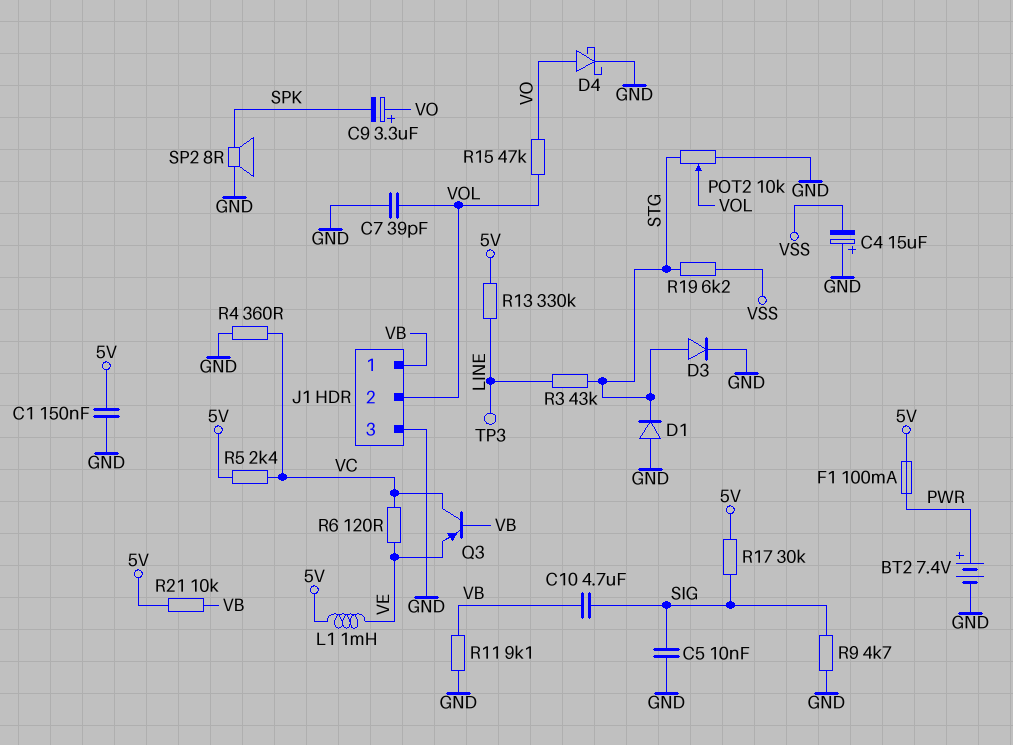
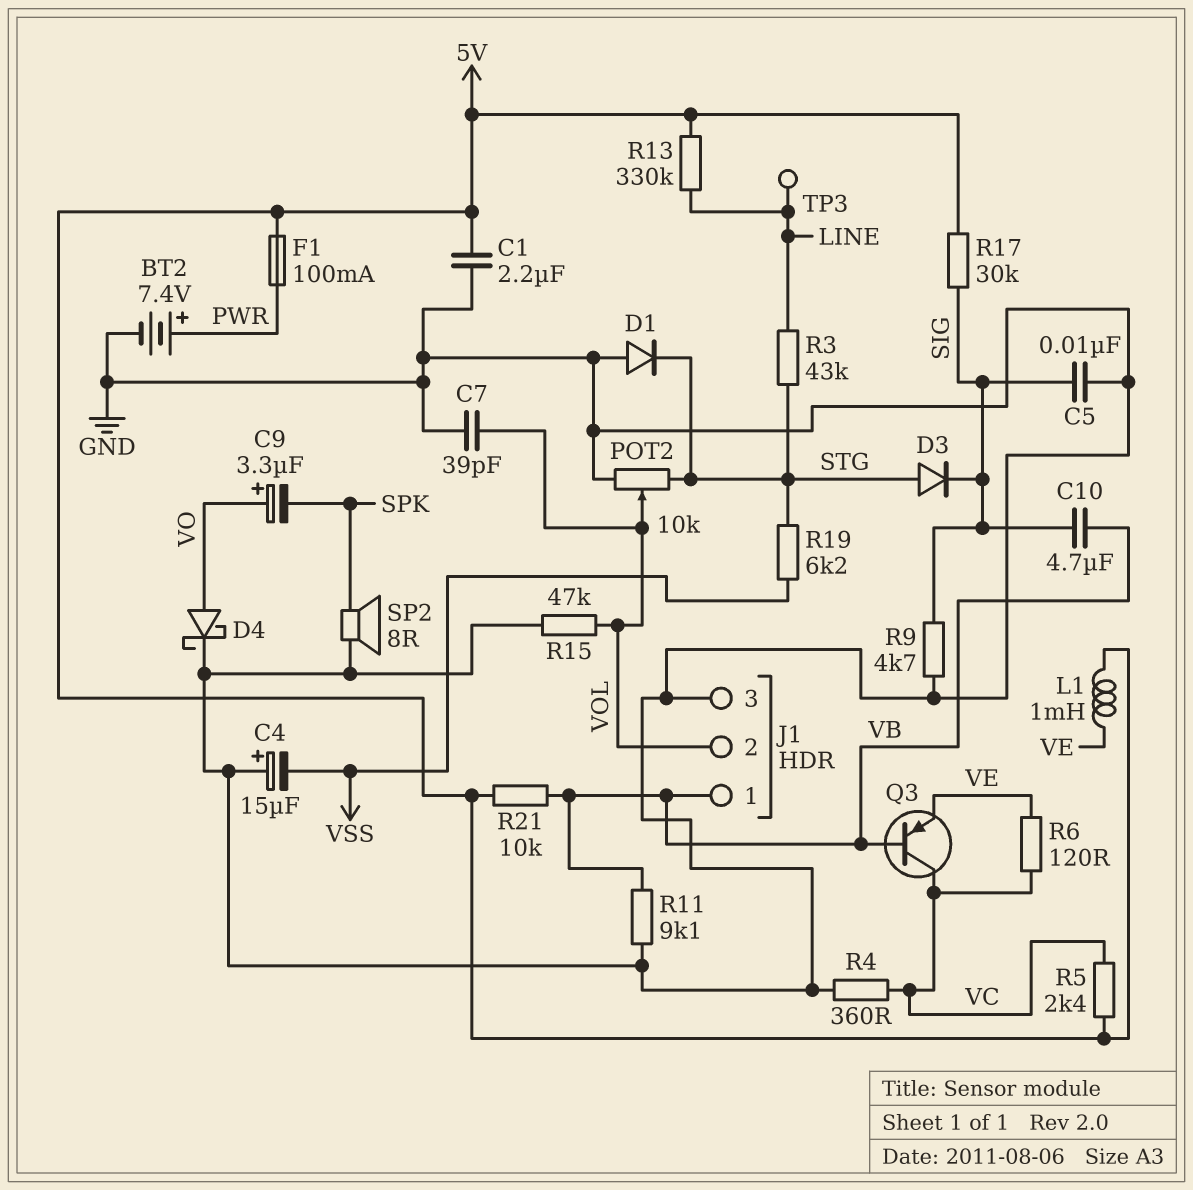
C1: 150nF (5V, GND) -> 2.2uF (5V, GND)
D3: diode (A STG, K GND) -> diode (A STG, K SIG)
R15: 47k (VO, VOL) -> 47k (GND, VOL)

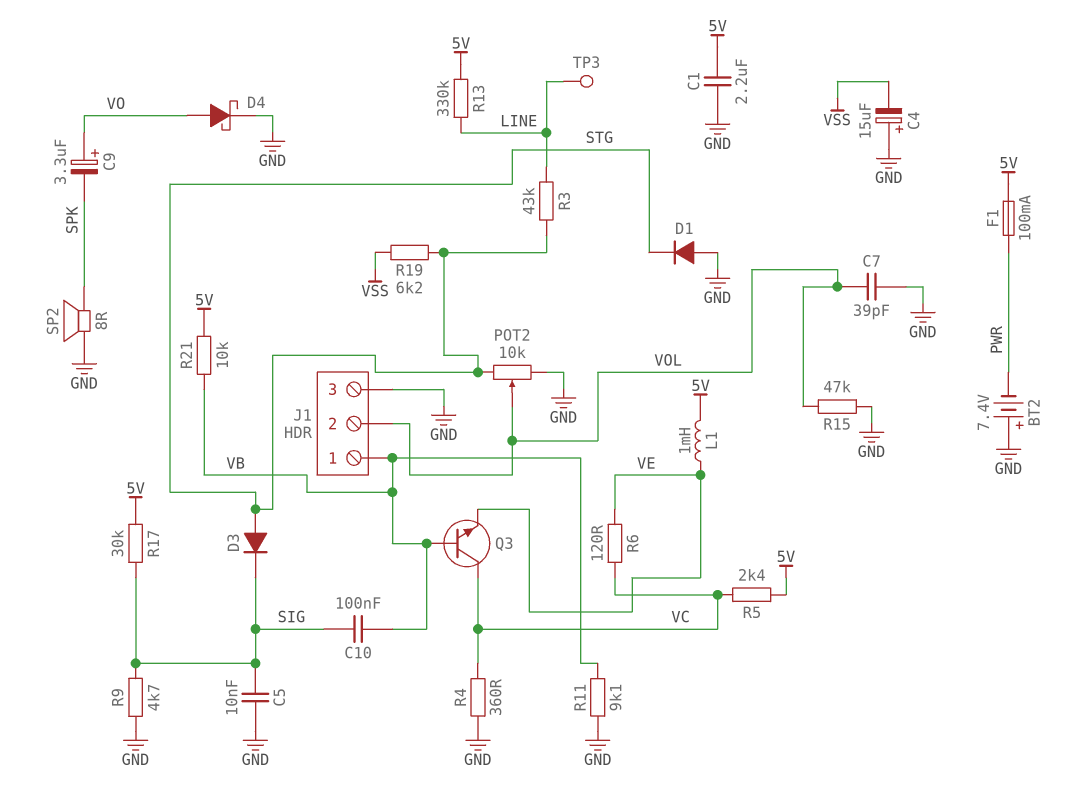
BT2: 7.4V (plus PWR, minus GND) -> 7.4V (plus GND, minus PWR)
C10: 4.7uF (SIG, VB) -> 100nF (SIG, VB)
Q3: PNP (B VB, C VC, E VE) -> NPN (B VB, C VC, E VE)

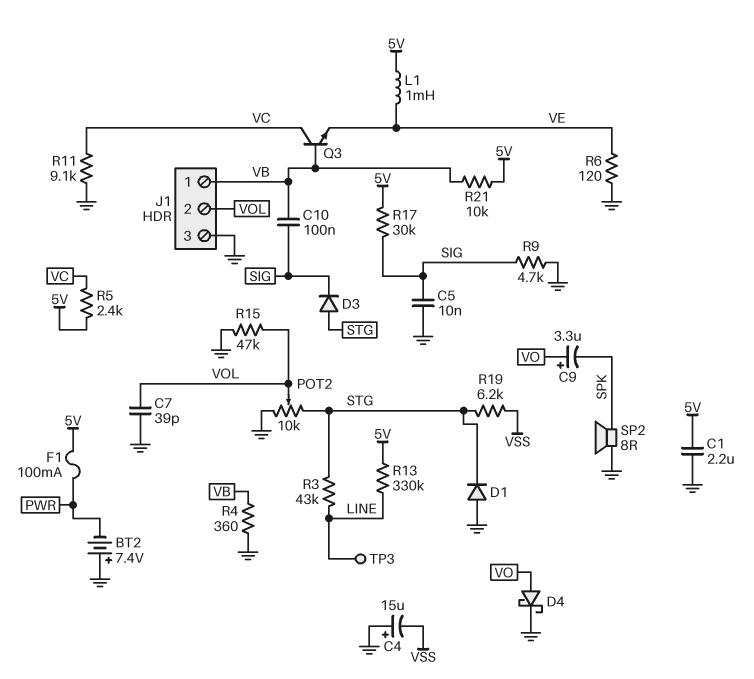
R4: 360 (GND, VC) -> 360 (GND, VB)
R6: 120 (VC, VE) -> 120 (GND, VE)
R11: 9.1k (GND, VB) -> 9.1k (GND, VC)

